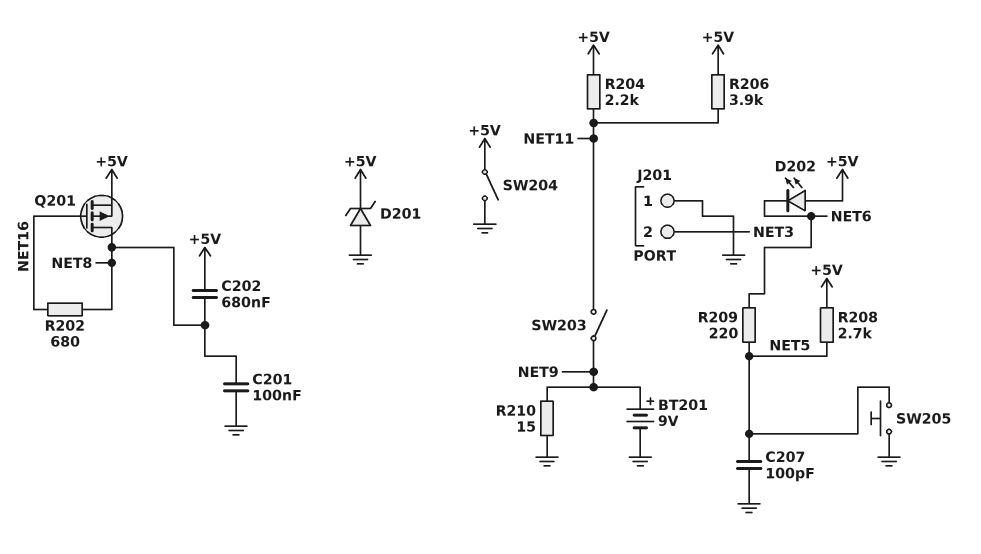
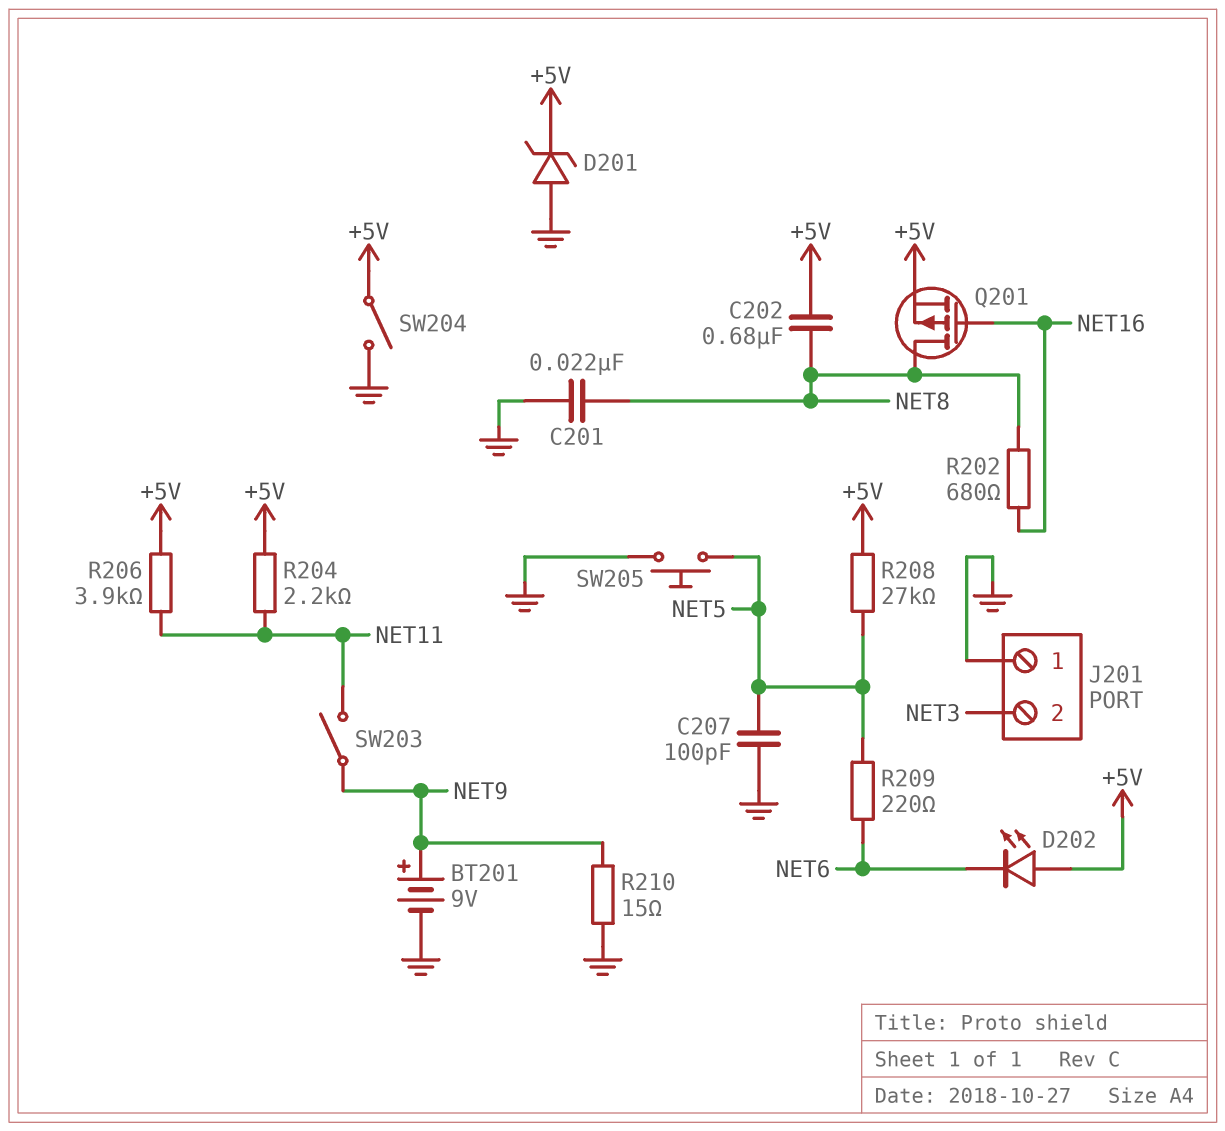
C201: 100nF (GND, NET8) -> 22nF (GND, NET8)
R208: 2.7k (+5V, NET5) -> 27k (+5V, NET5)

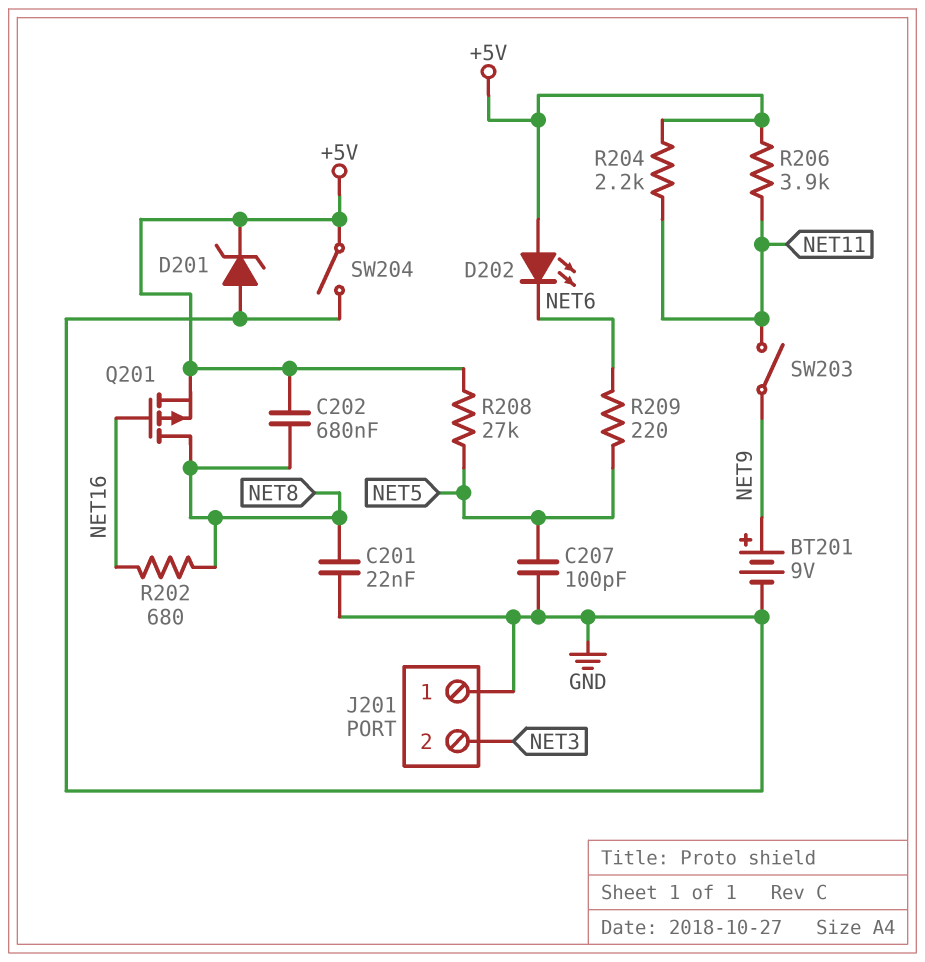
R210: 15 (GND, NET9) -> none
SW205: button (GND, NET5) -> none

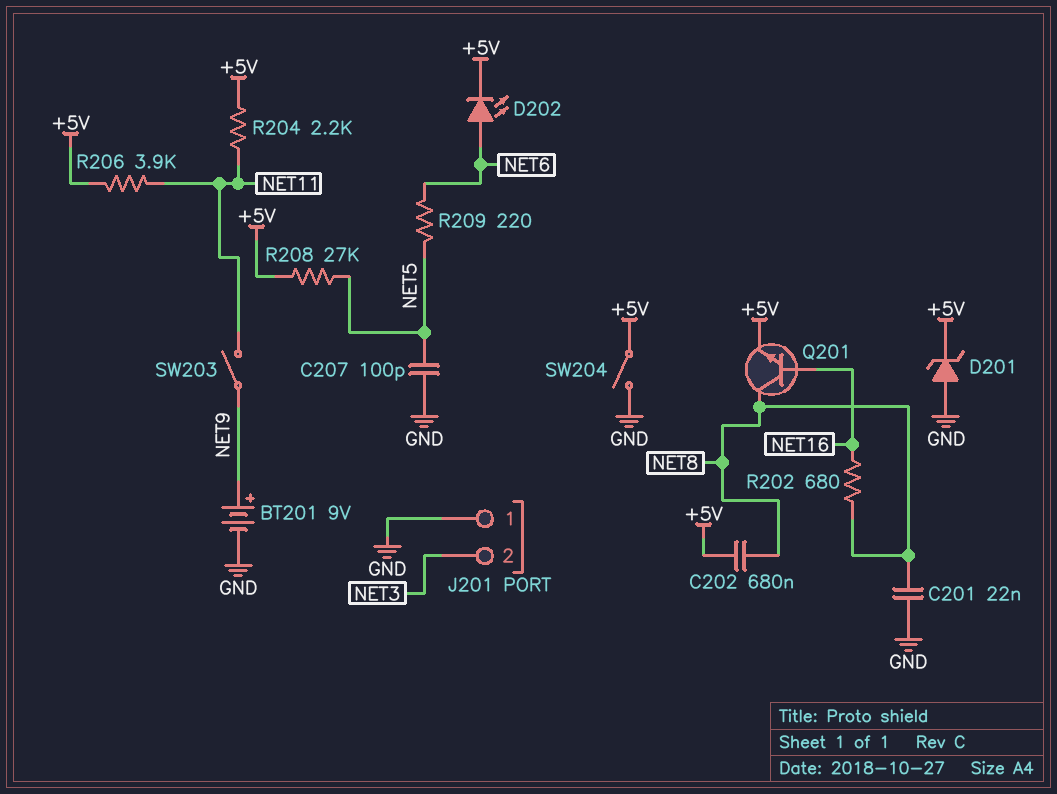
D202: LED (A +5V, K NET6) -> LED (A NET6, K +5V)
Q201: PMOS (G NET16, D NET8, S +5V) -> NPN (B NET16, C NET8, E +5V)

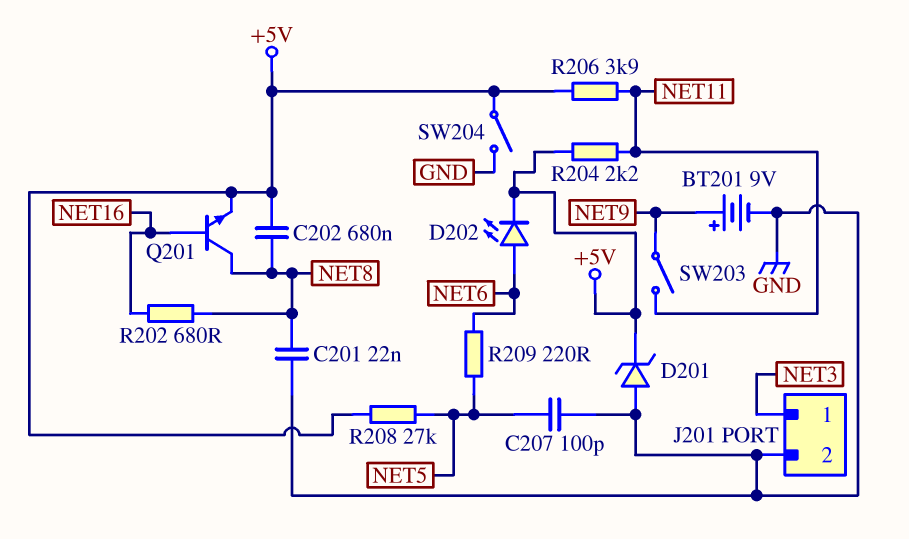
J201 pin 1: GND -> NET3
J201 pin 2: NET3 -> GND

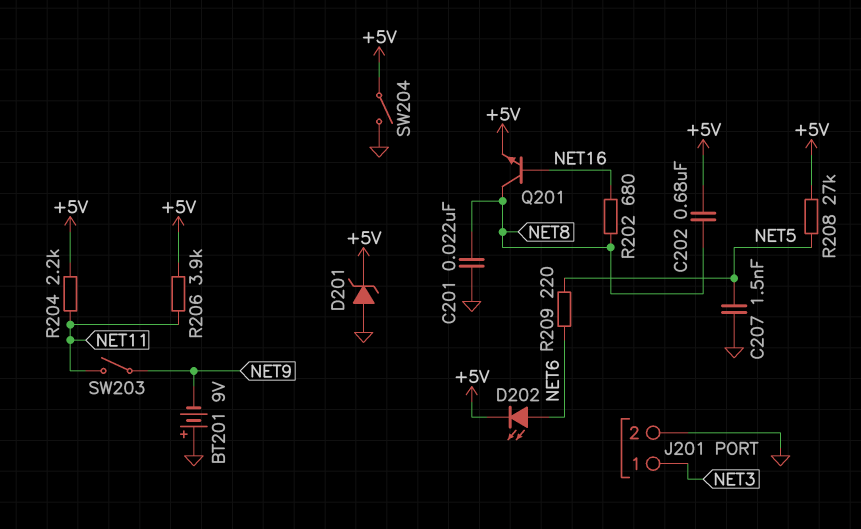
BT201: 9V (plus NET9, minus GND) -> 9V (plus GND, minus NET9)
C207: 100pF (GND, NET5) -> 1.5nF (GND, NET5)

